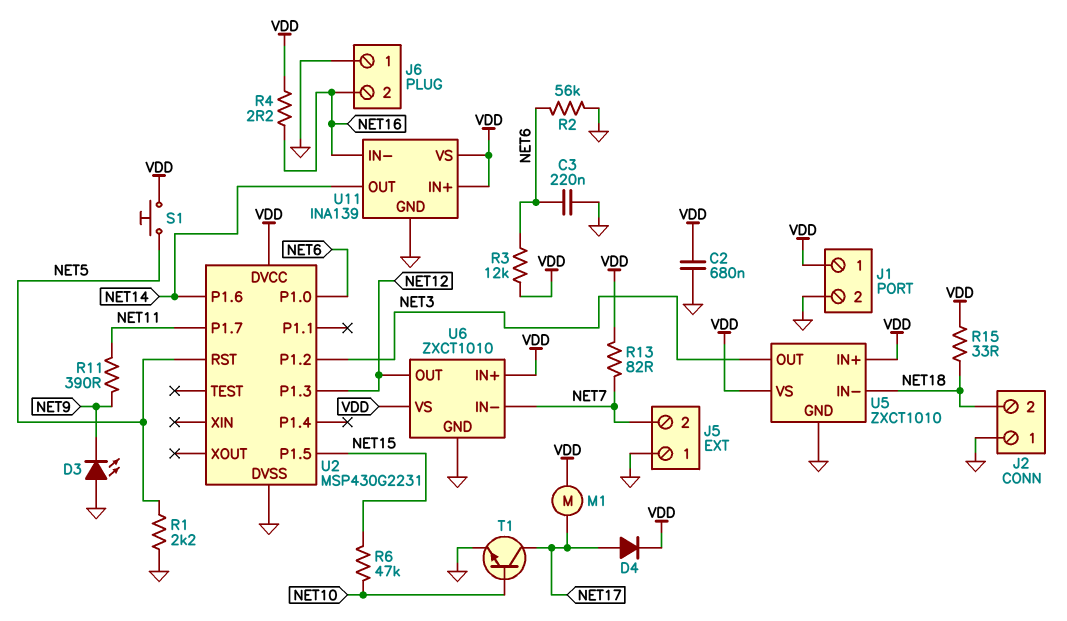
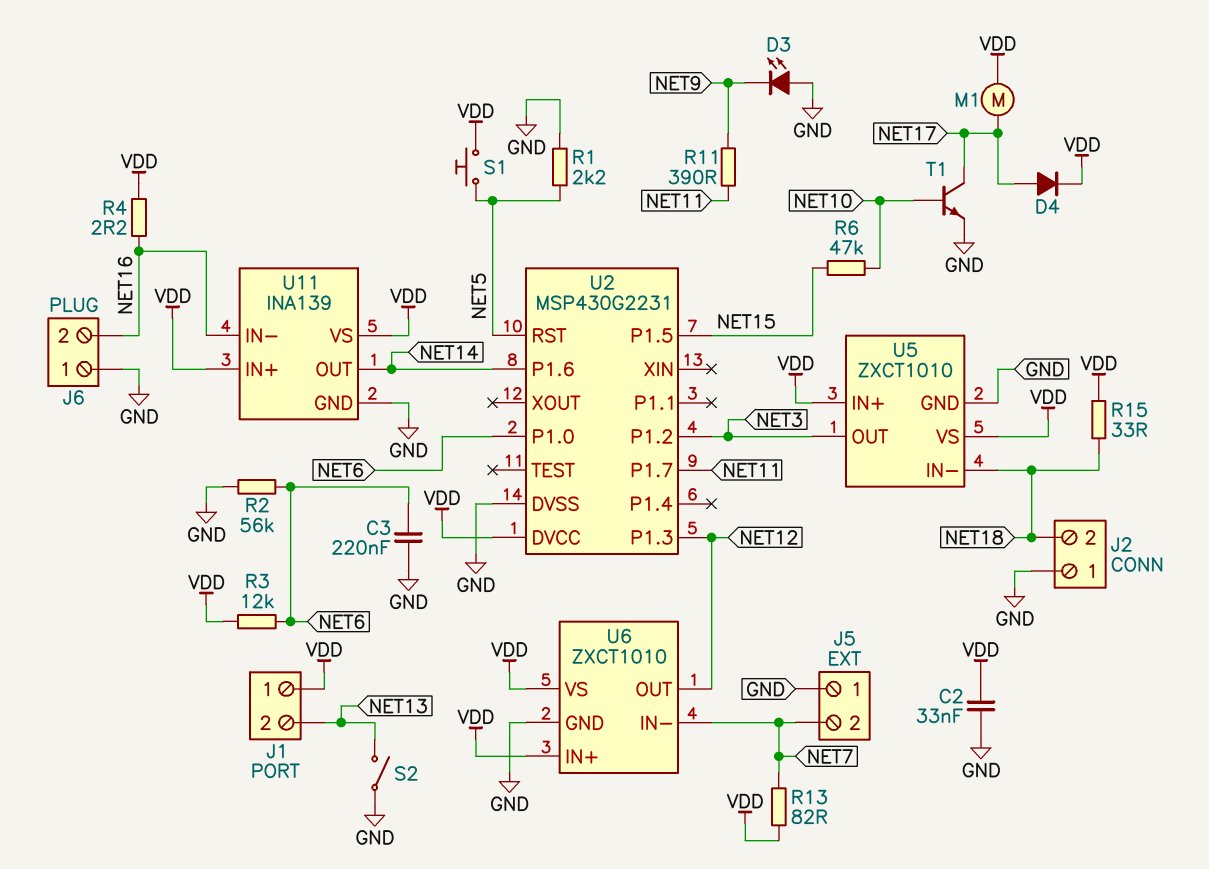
C2: 680nF (GND, VDD) -> 33nF (GND, VDD)
J1 pin 2: GND -> NET13
S2: none -> switch (GND, NET13)

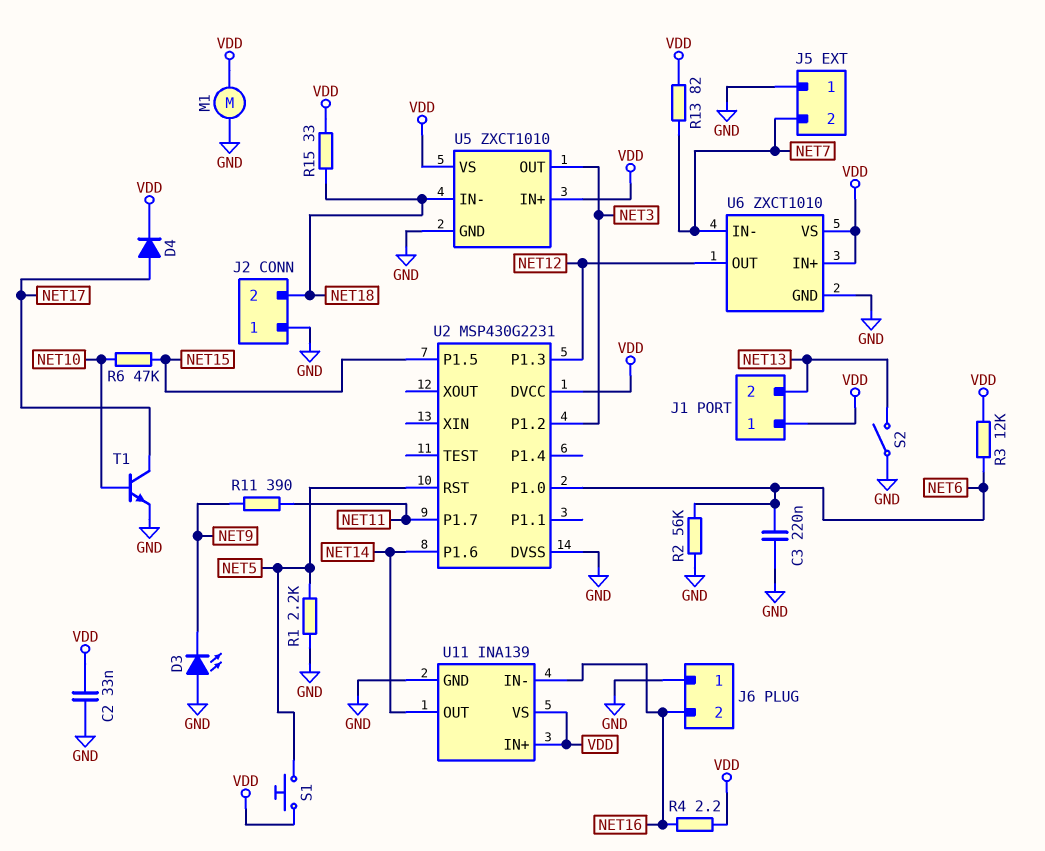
M1: motor (NET17, VDD) -> motor (GND, VDD)

